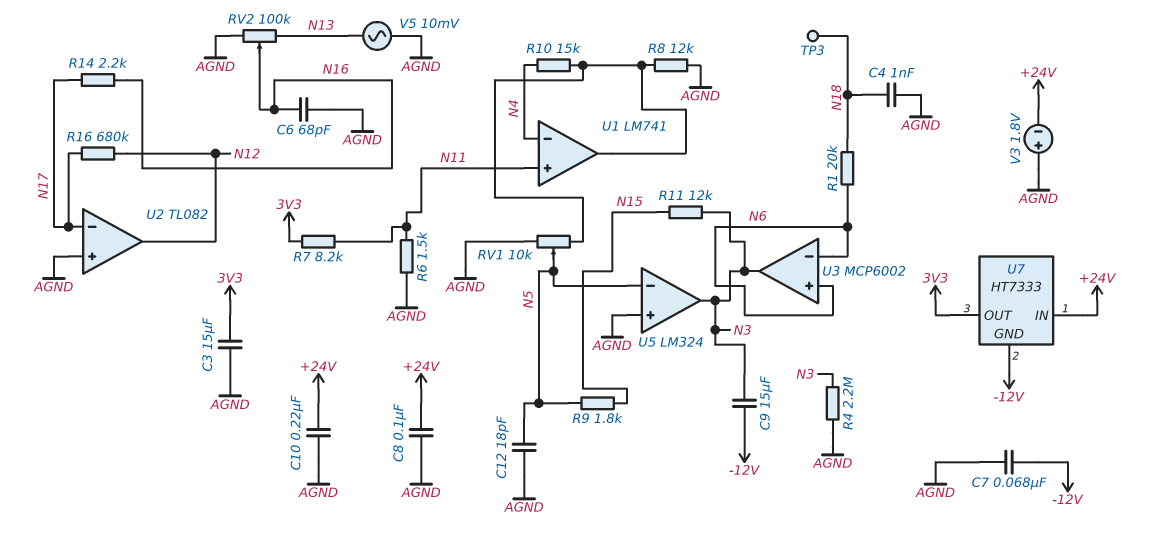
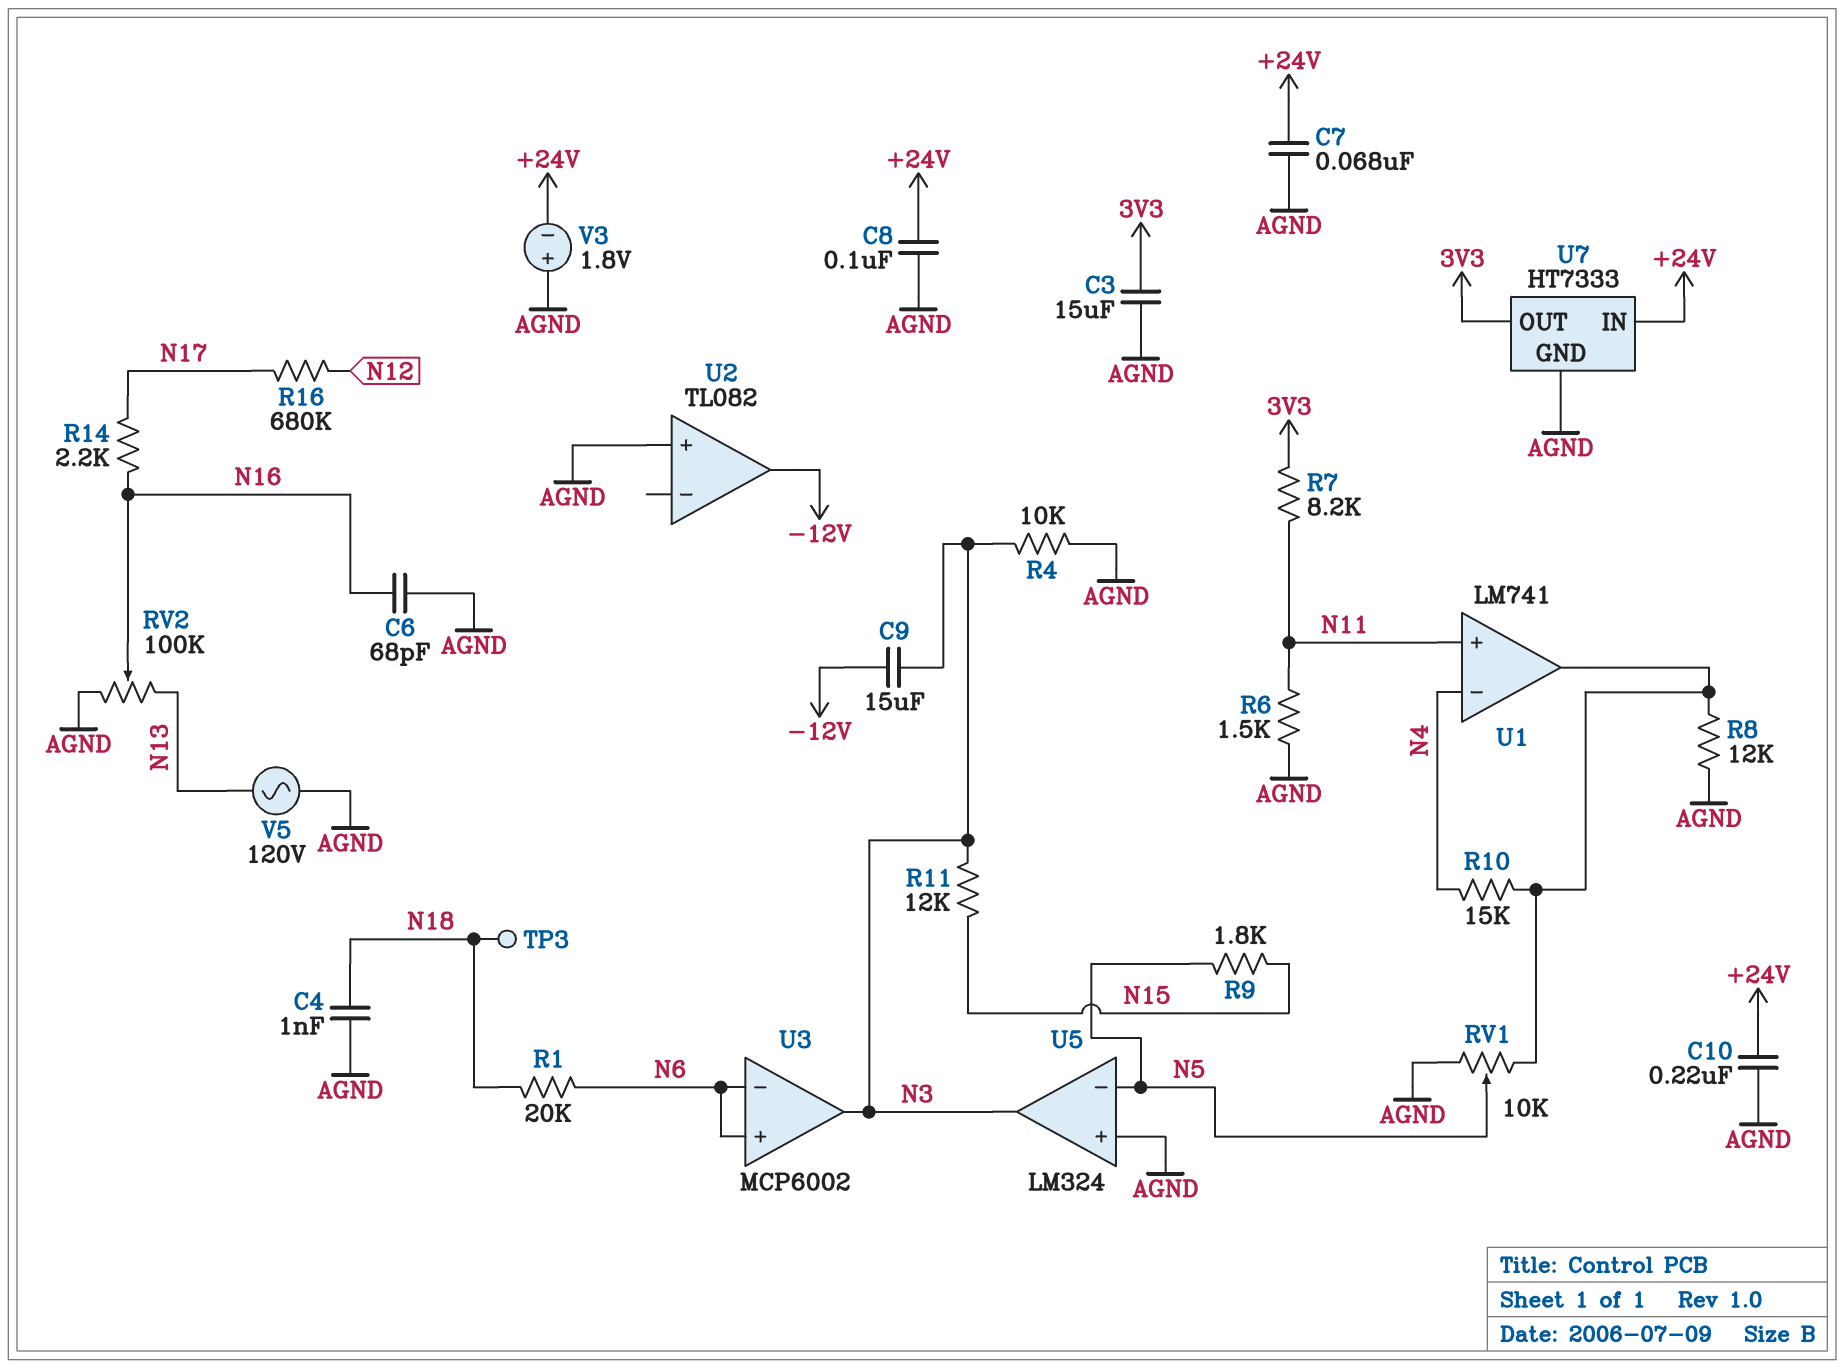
C7: 68nF (-12V, AGND) -> 68nF (+24V, AGND)
C12: 18pF (AGND, N5) -> none
R4: 2.2M (AGND, N3) -> 10k (AGND, N3)
U2 pin in-: N17 -> none
U2 pin out: N12 -> -12V
U7 pin GND: -12V -> AGND
V5: AC 10mV (AGND, N13) -> AC 120V (AGND, N13)

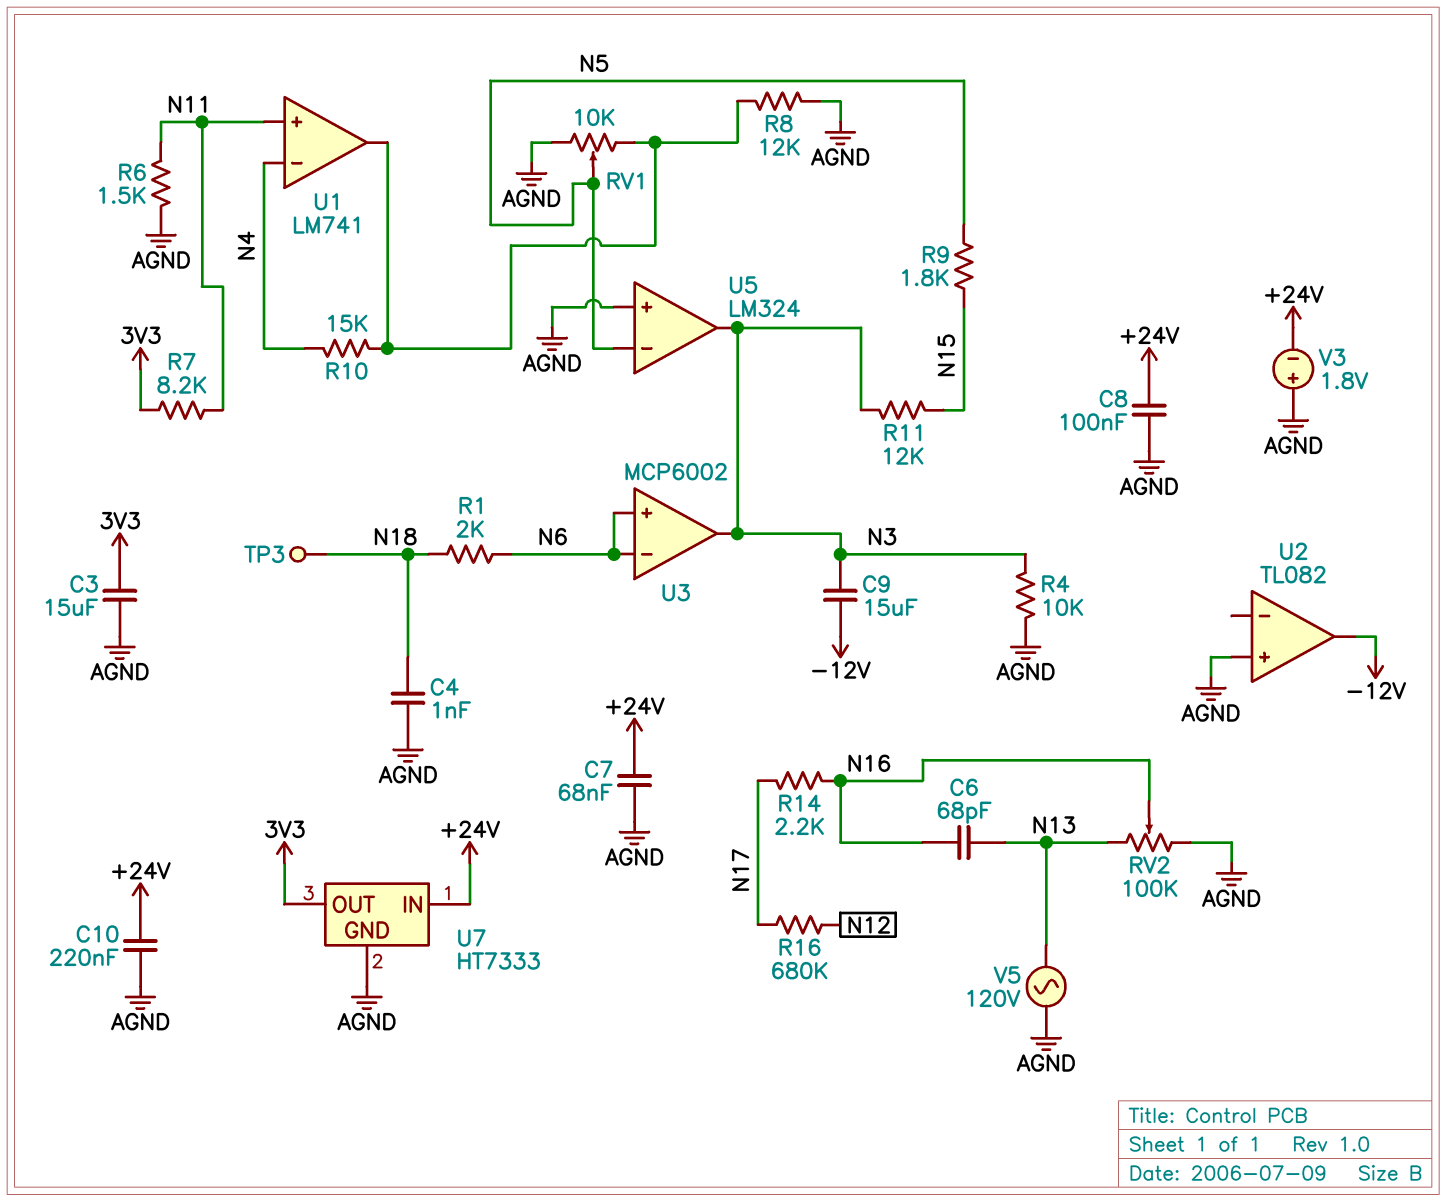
C6: 68pF (AGND, N16) -> 68pF (N13, N16)
R1: 20k (N6, N18) -> 2k (N6, N18)

